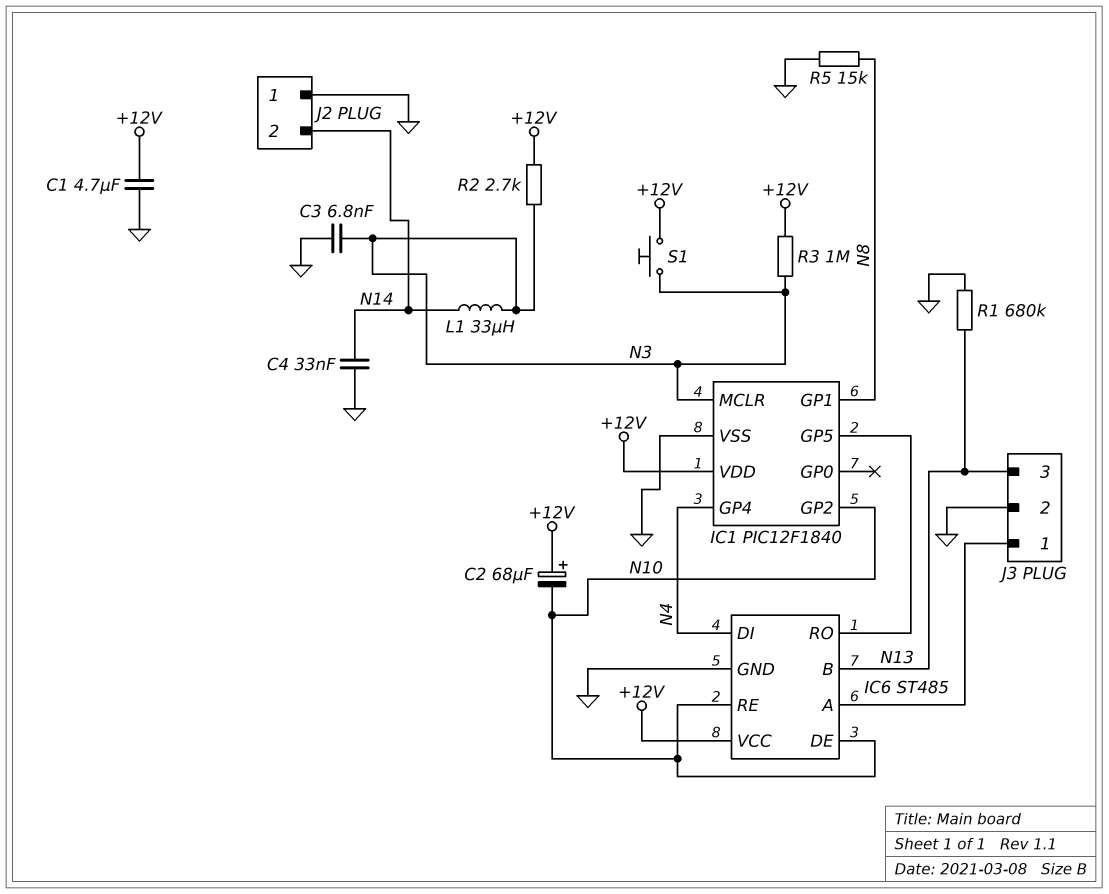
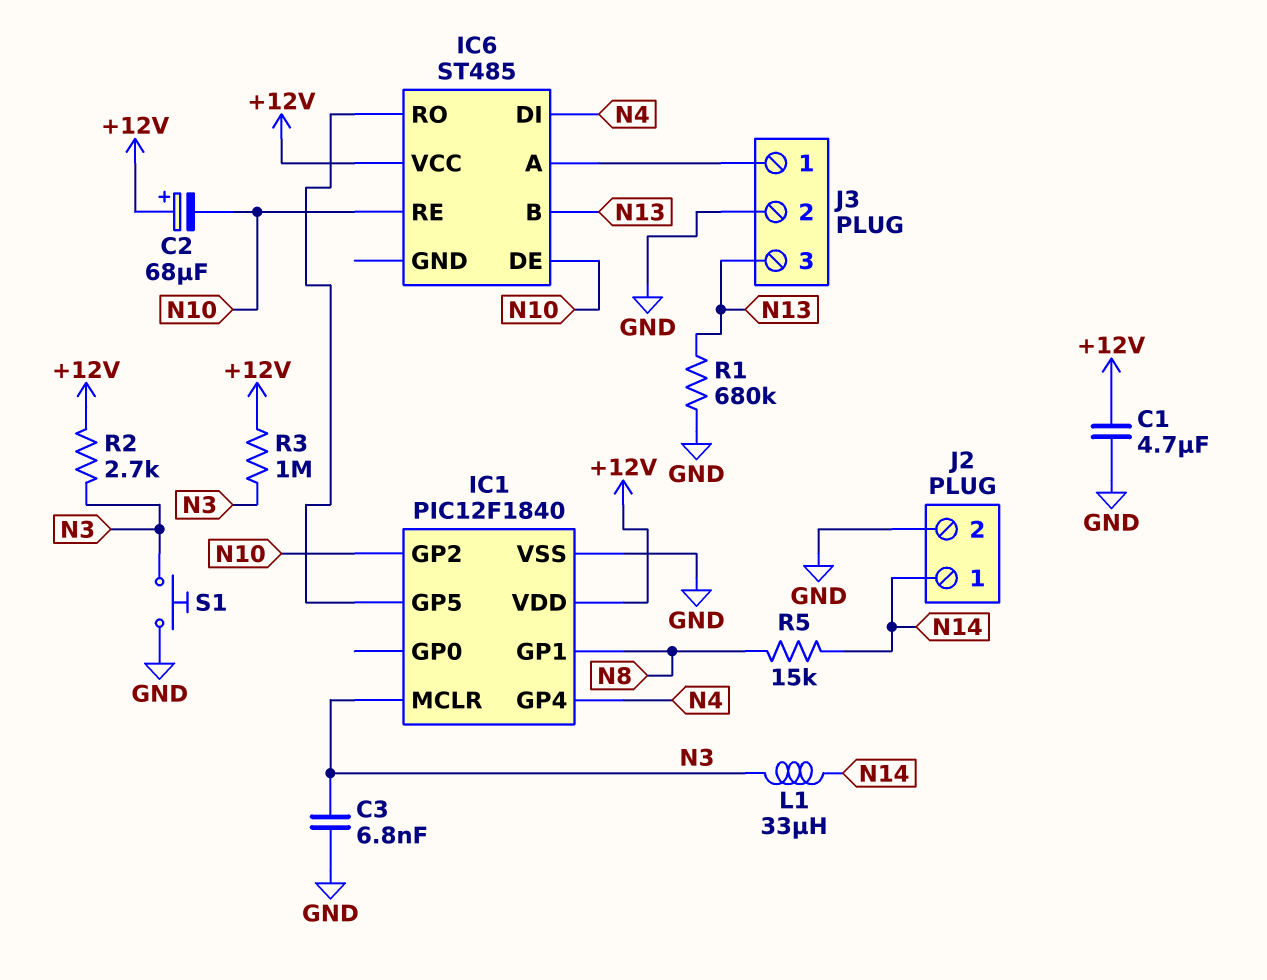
C4: 33nF (GND, N14) -> none
IC6 pin GND: GND -> none
J2 pin 1: GND -> N14
J2 pin 2: N14 -> GND
R5: 15k (GND, N8) -> 15k (N8, N14)
S1: button (+12V, N3) -> button (GND, N3)

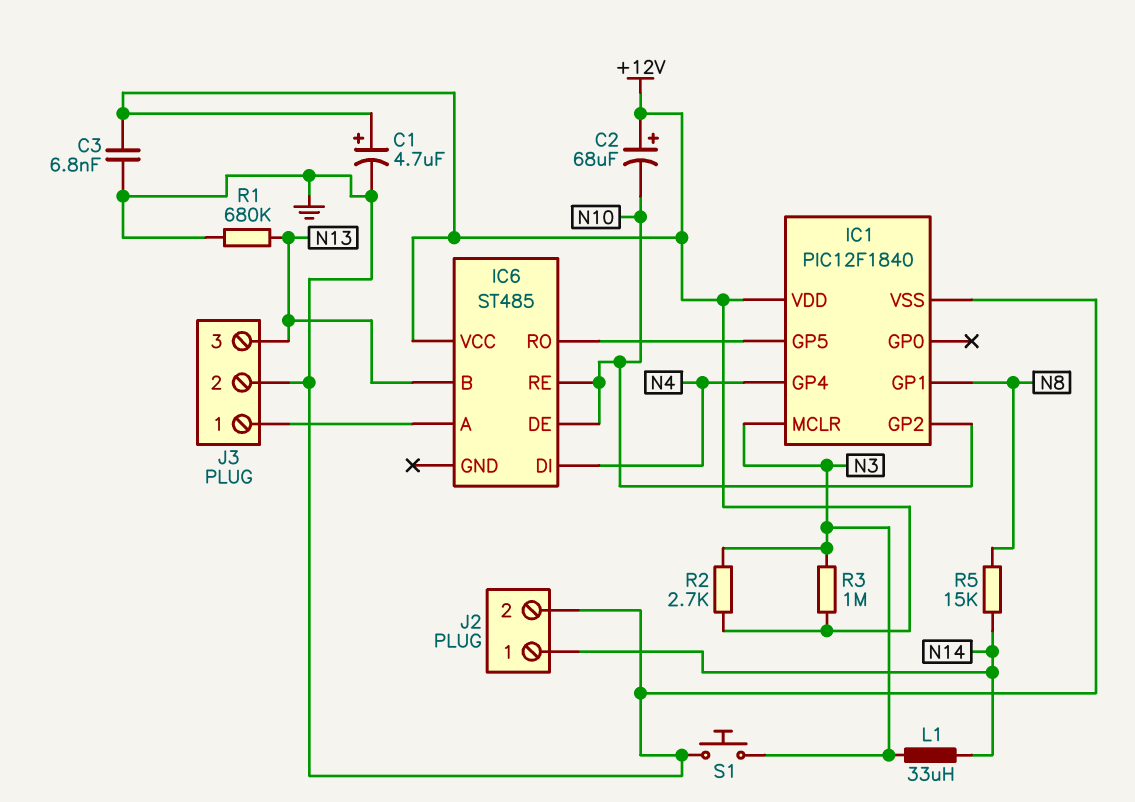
C1: 4.7uF (+12V, GND) -> 4.7uF (plus +12V, minus GND)
C3: 6.8nF (GND, N3) -> 6.8nF (+12V, GND)

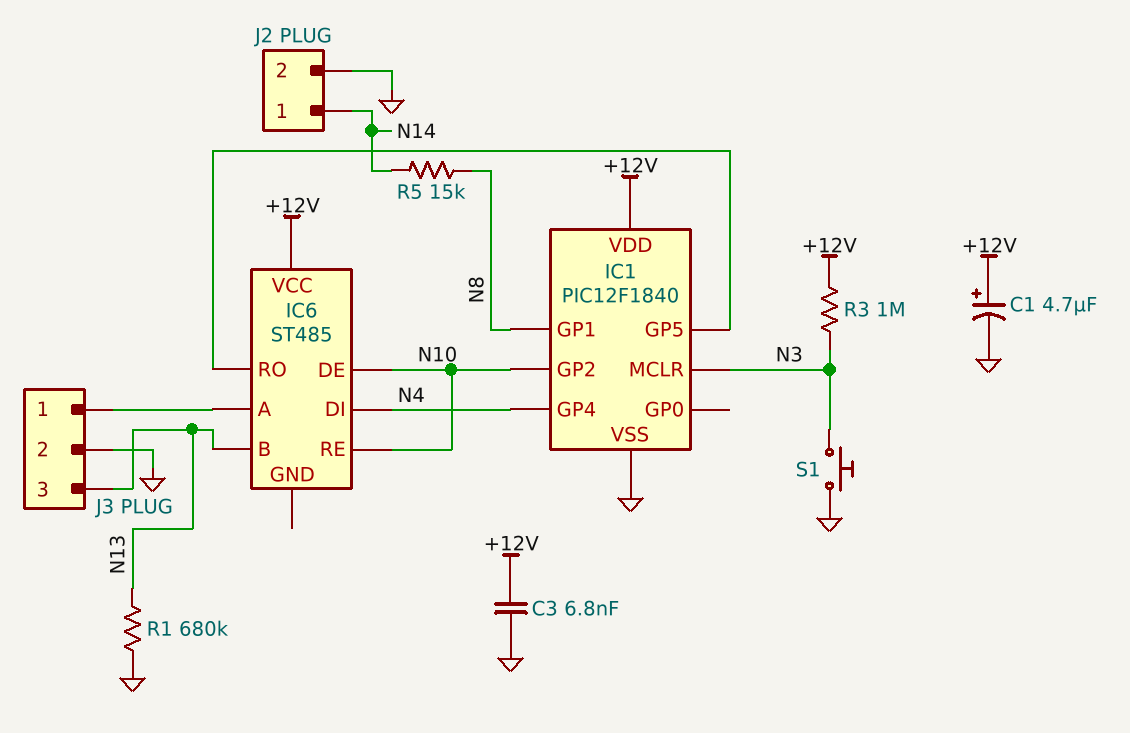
C2: 68uF (plus +12V, minus N10) -> none
L1: 33uH (N3, N14) -> none
R2: 2.7k (+12V, N3) -> none

